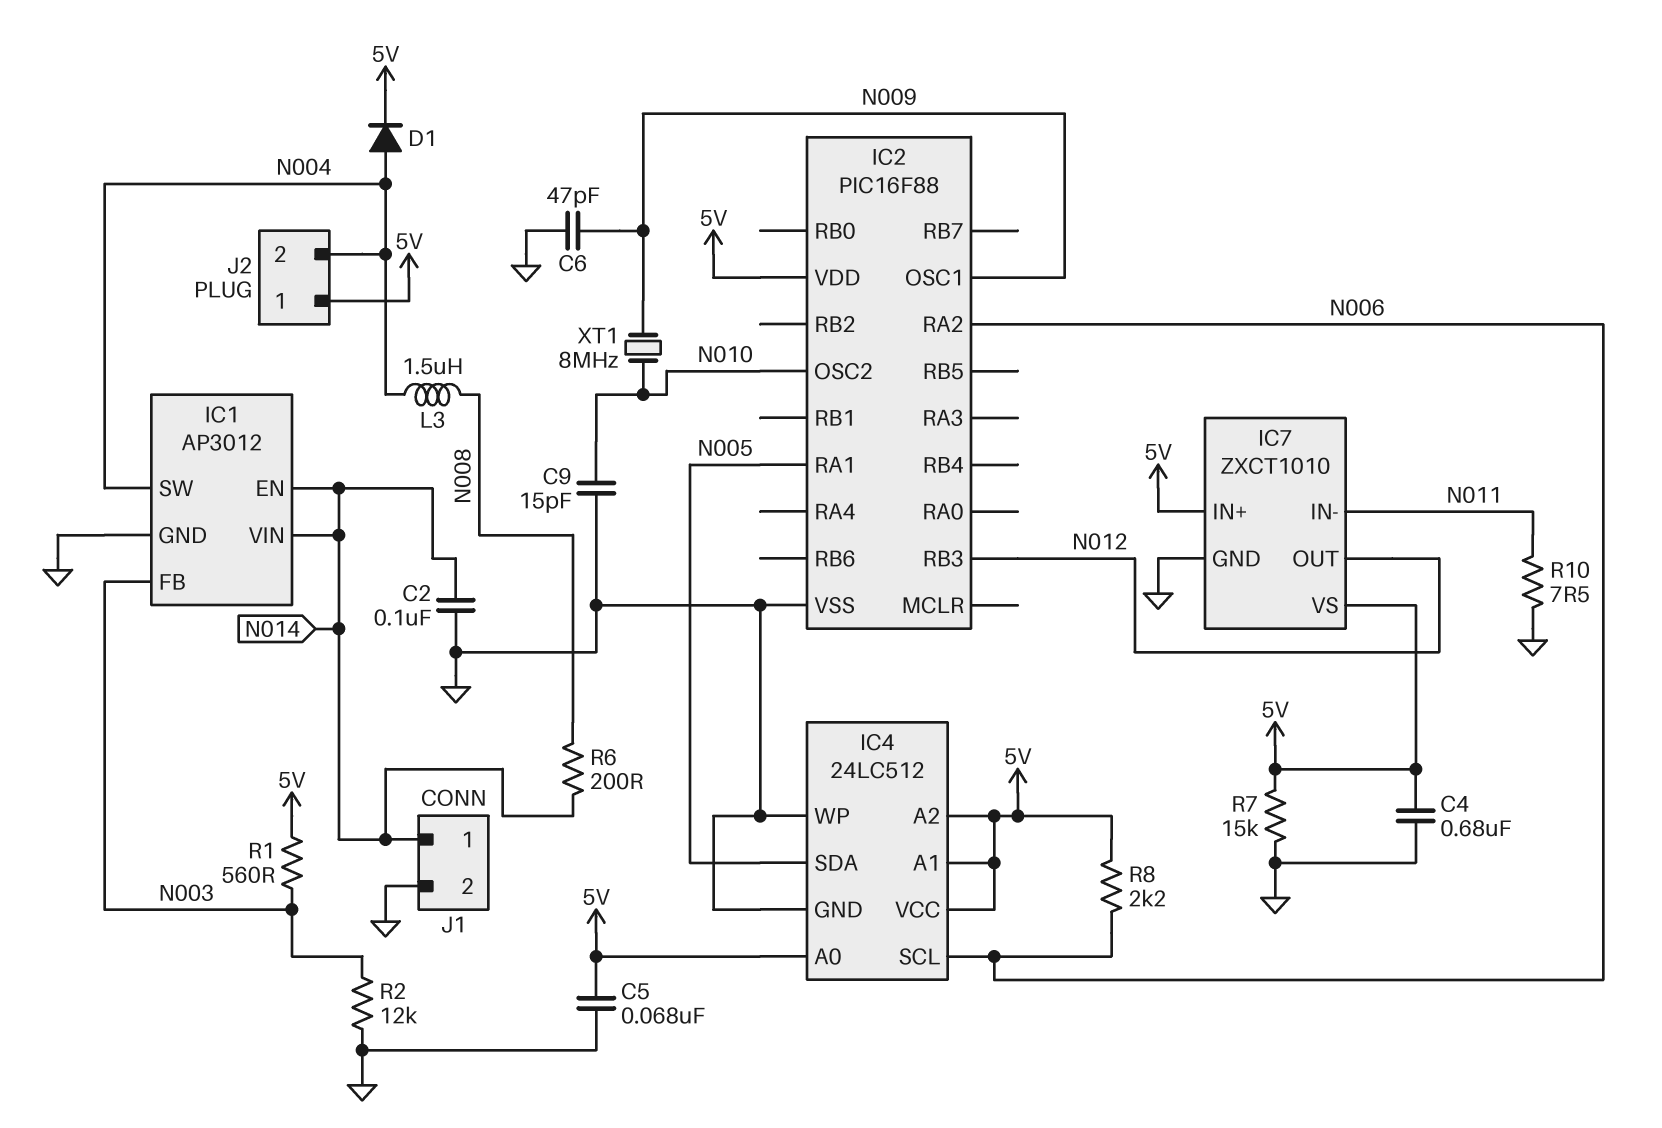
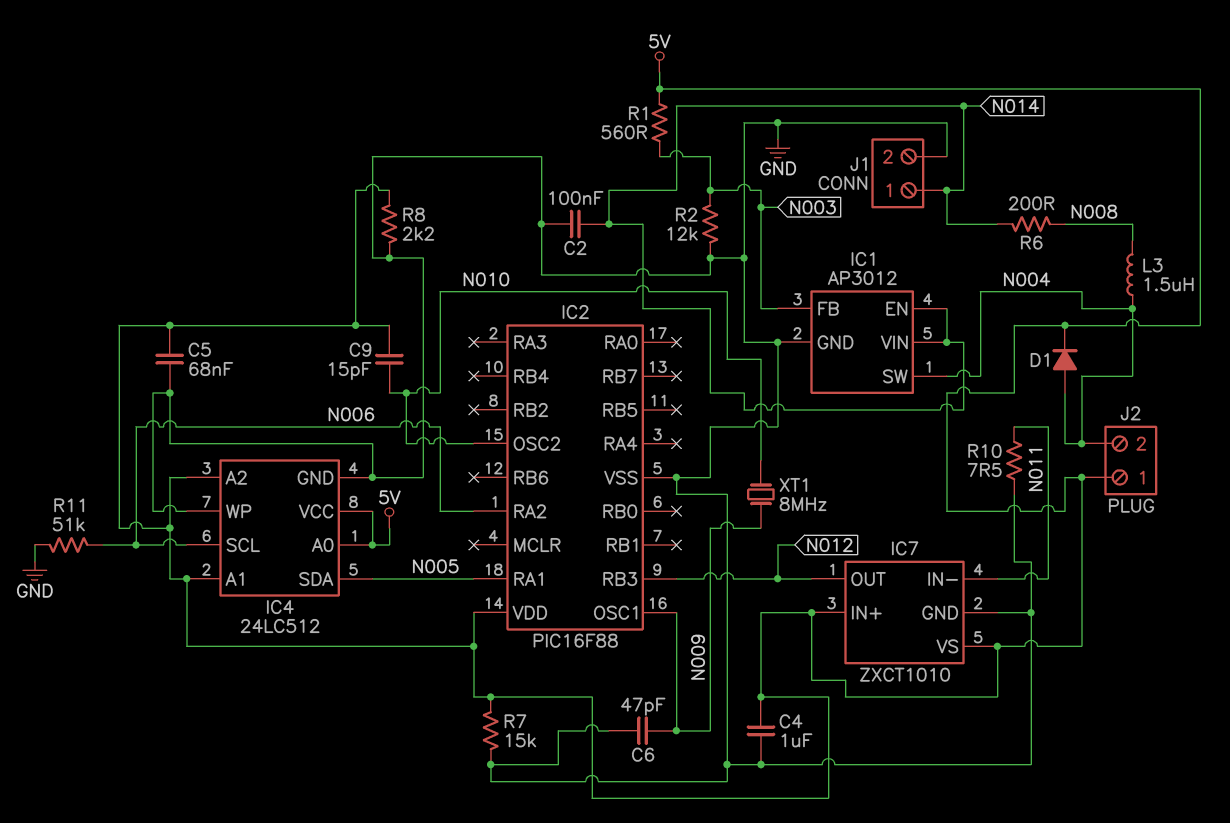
C4: 680nF (5V, GND) -> 1uF (5V, GND)
C9: 15pF (GND, N010) -> 15pF (5V, N010)
R8: 2.2k (5V, N006) -> 2.2k (5V, GND)
R11: none -> 51k (GND, N006)

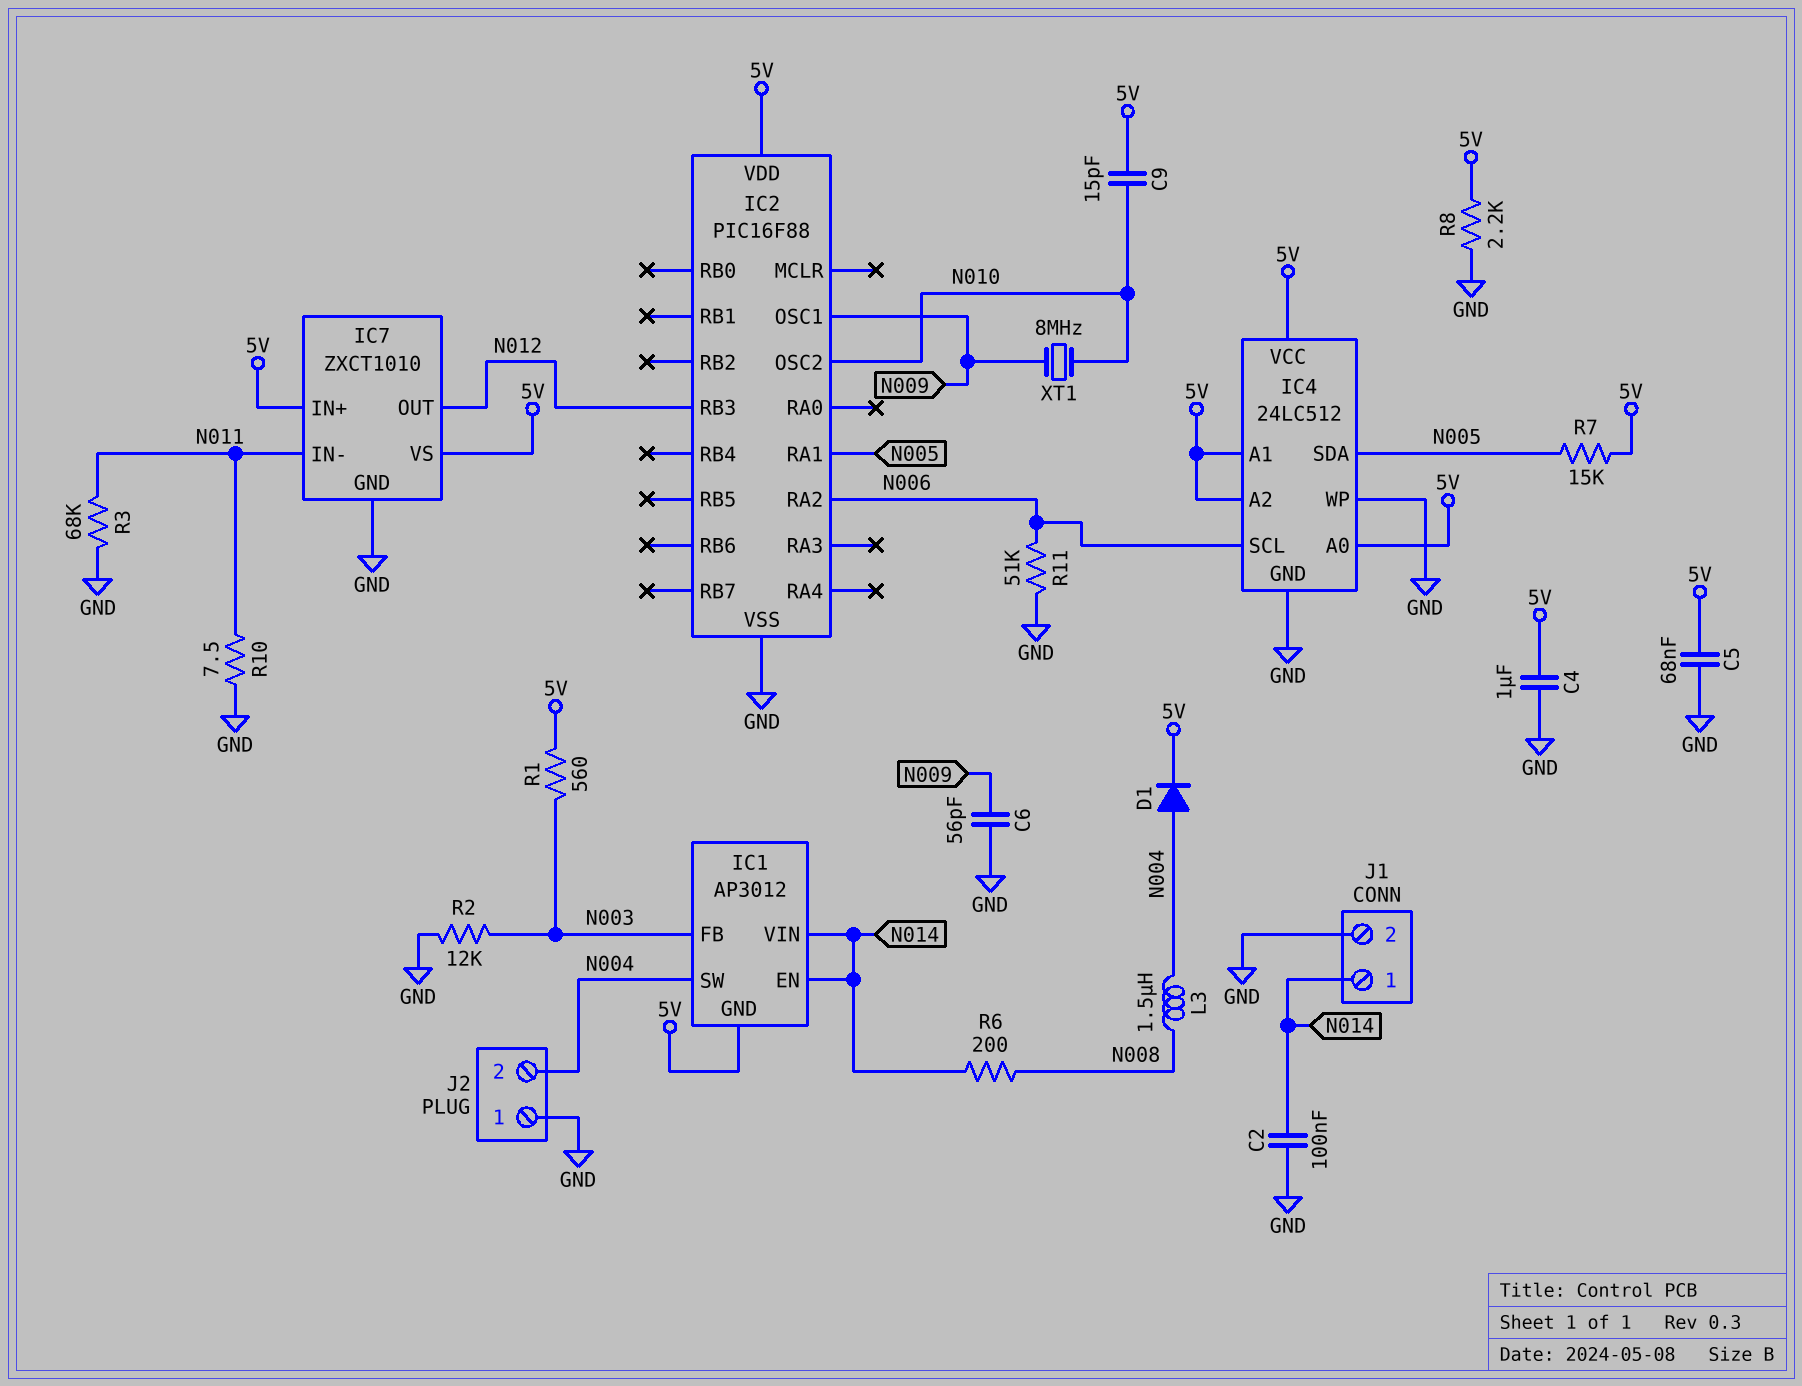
C6: 47pF (GND, N009) -> 56pF (GND, N009)
IC1 pin GND: GND -> 5V
J2 pin 1: 5V -> GND
R3: none -> 68k (GND, N011)
R7: 15k (5V, GND) -> 15k (5V, N005)

